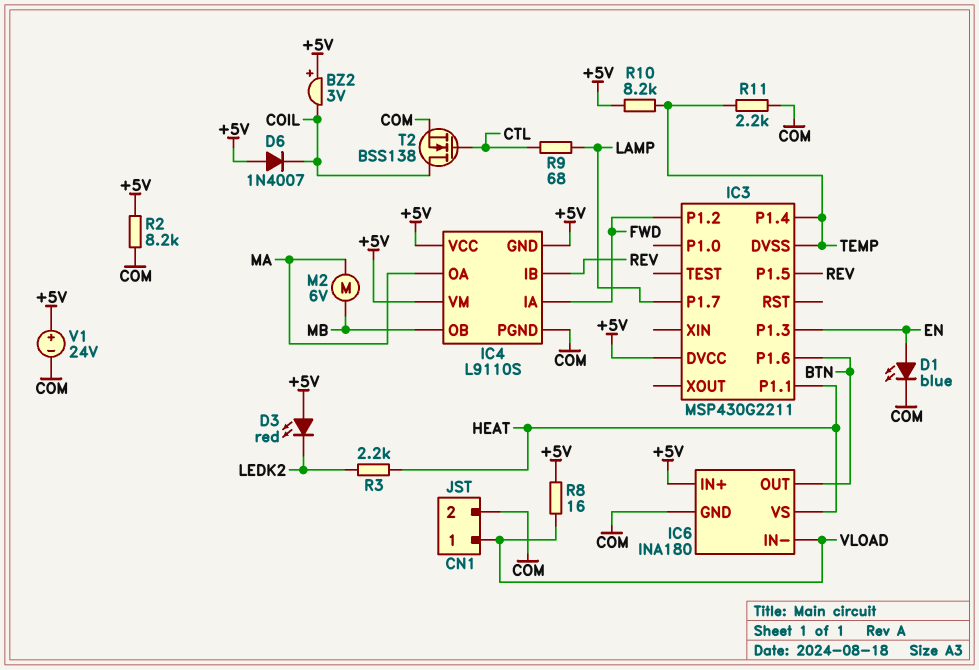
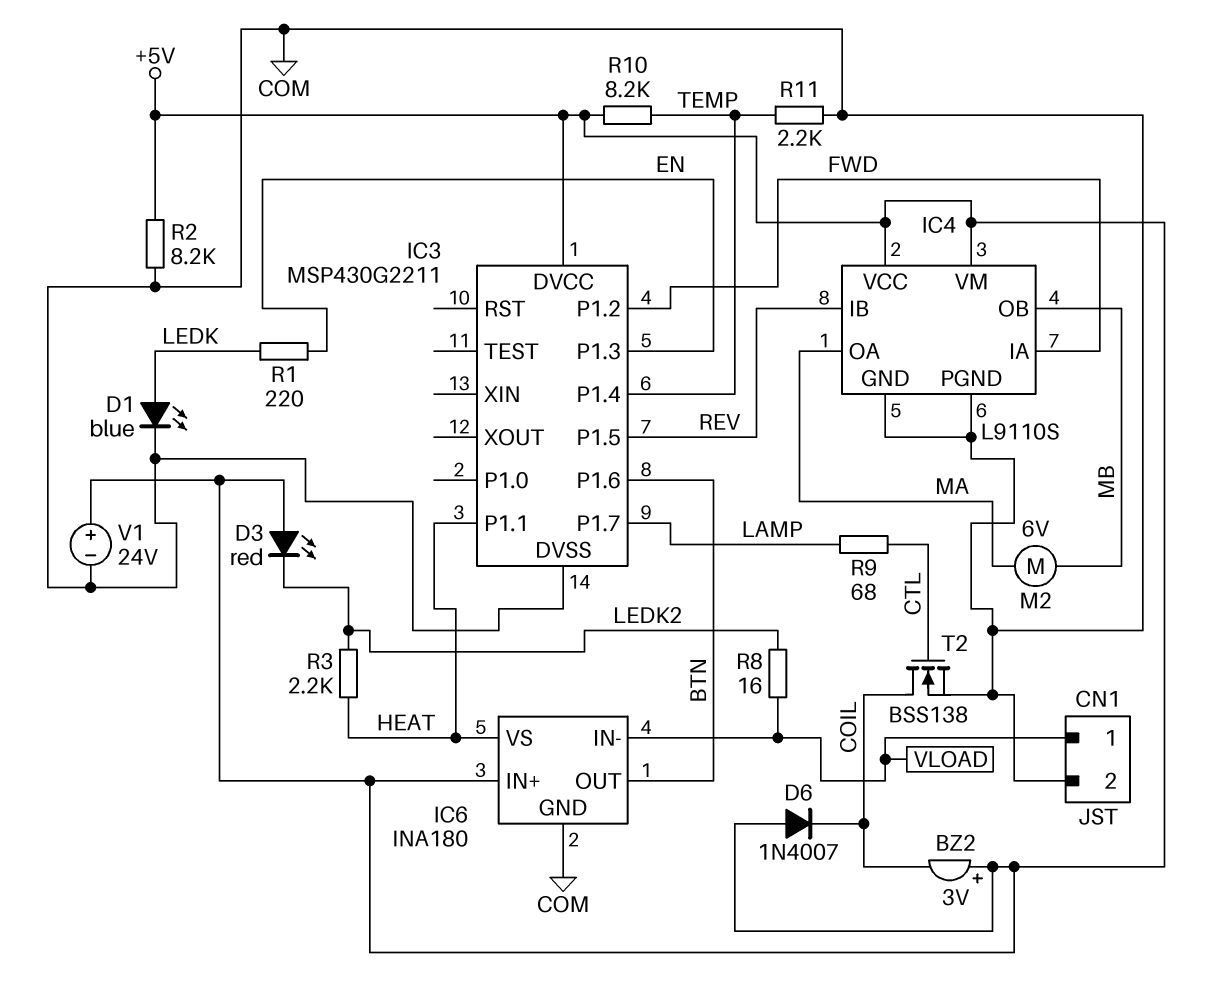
D1: LED blue (A EN, K COM) -> LED blue (A LEDK, K COM)
IC3 pin DVSS: TEMP -> COM
IC4 pin GND: +5V -> COM
R1: none -> 220 (EN, LEDK)
R8: 16 (+5V, VLOAD) -> 16 (LEDK2, VLOAD)

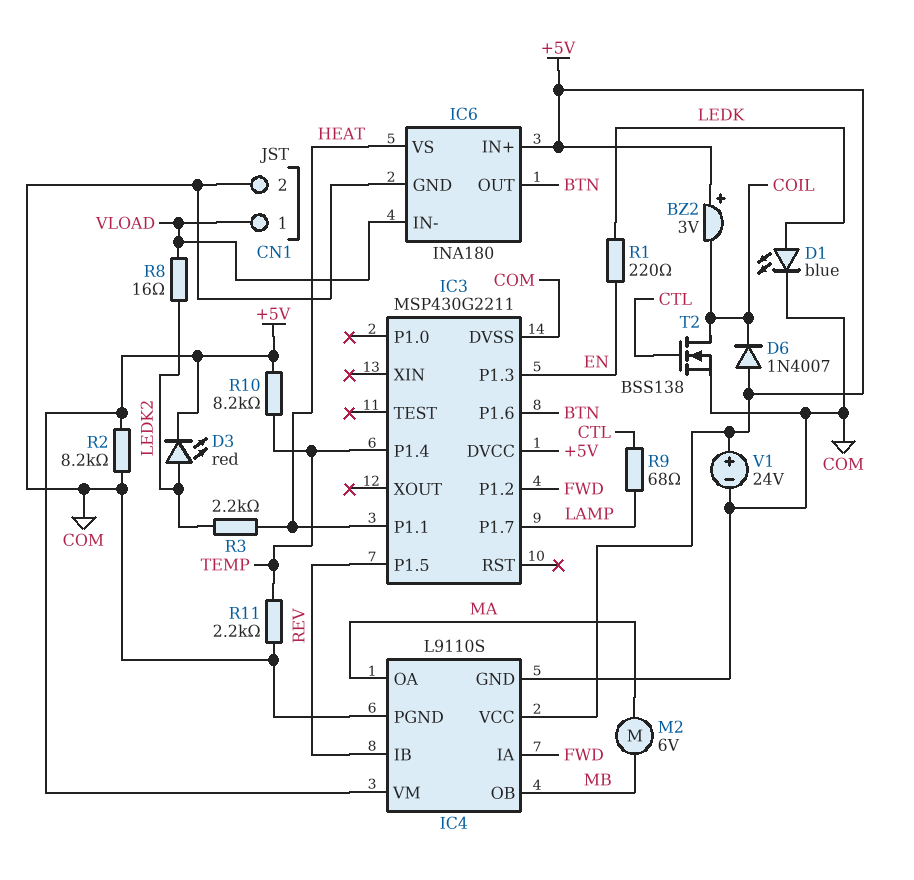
D3: LED red (A +5V, K LEDK2) -> LED red (A LEDK2, K +5V)

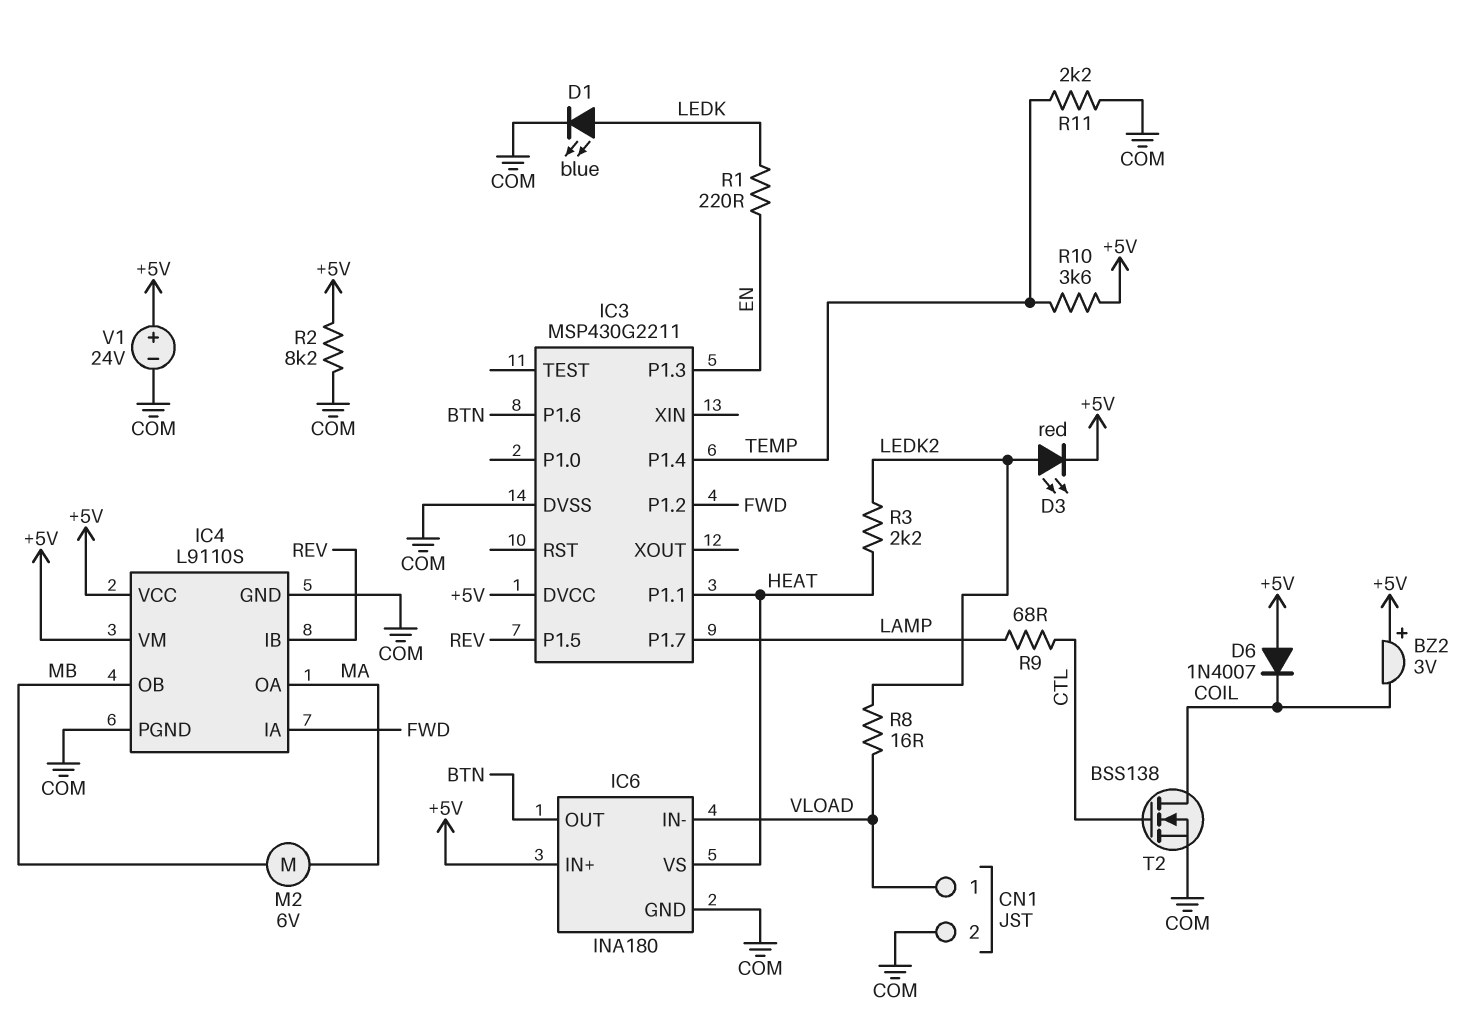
R10: 8.2k (+5V, TEMP) -> 3.6k (+5V, TEMP)

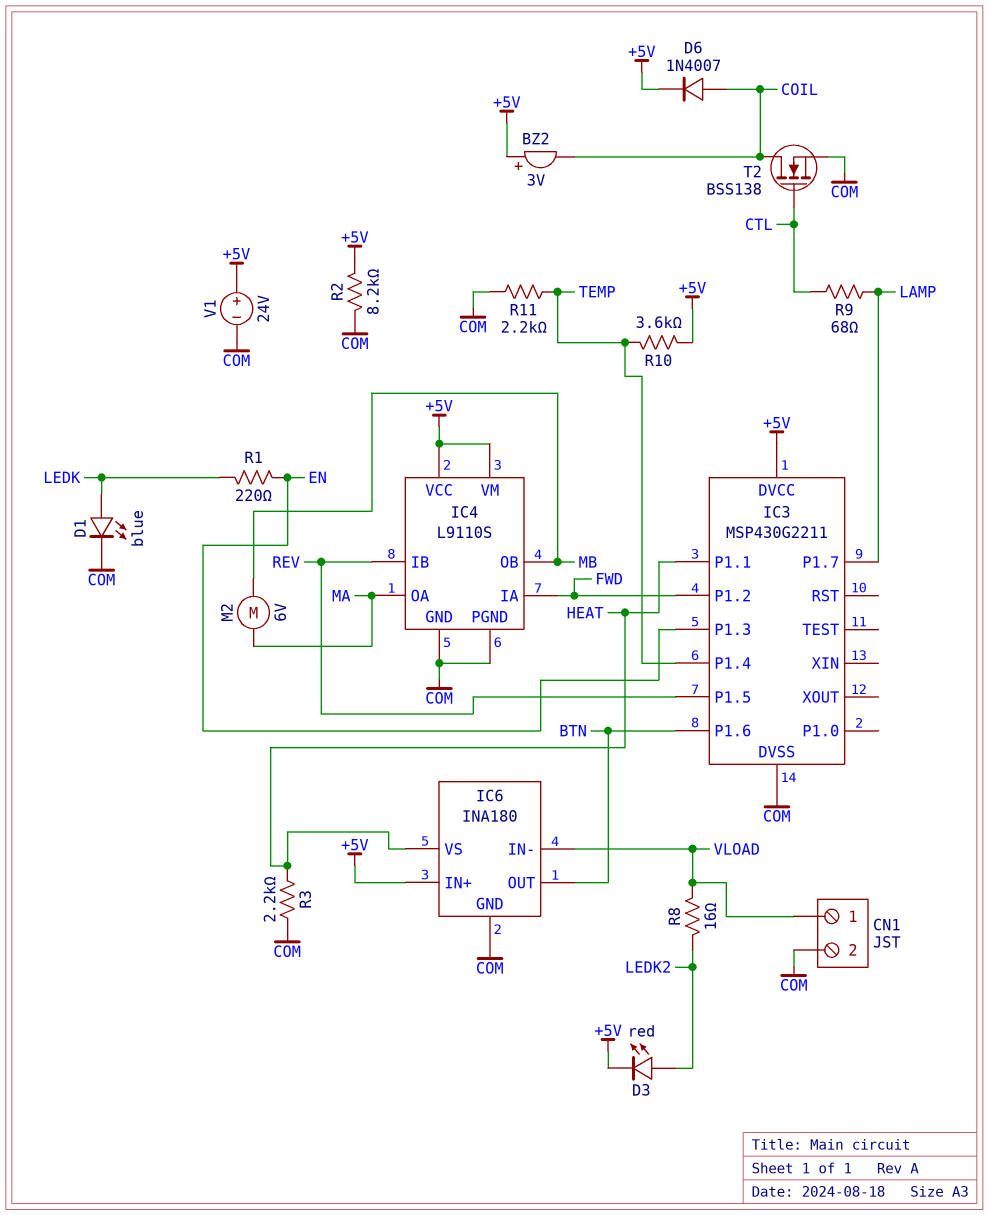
D6: diode 1N4007 (A +5V, K COIL) -> diode 1N4007 (A COIL, K +5V)
R3: 2.2k (HEAT, LEDK2) -> 2.2k (COM, HEAT)

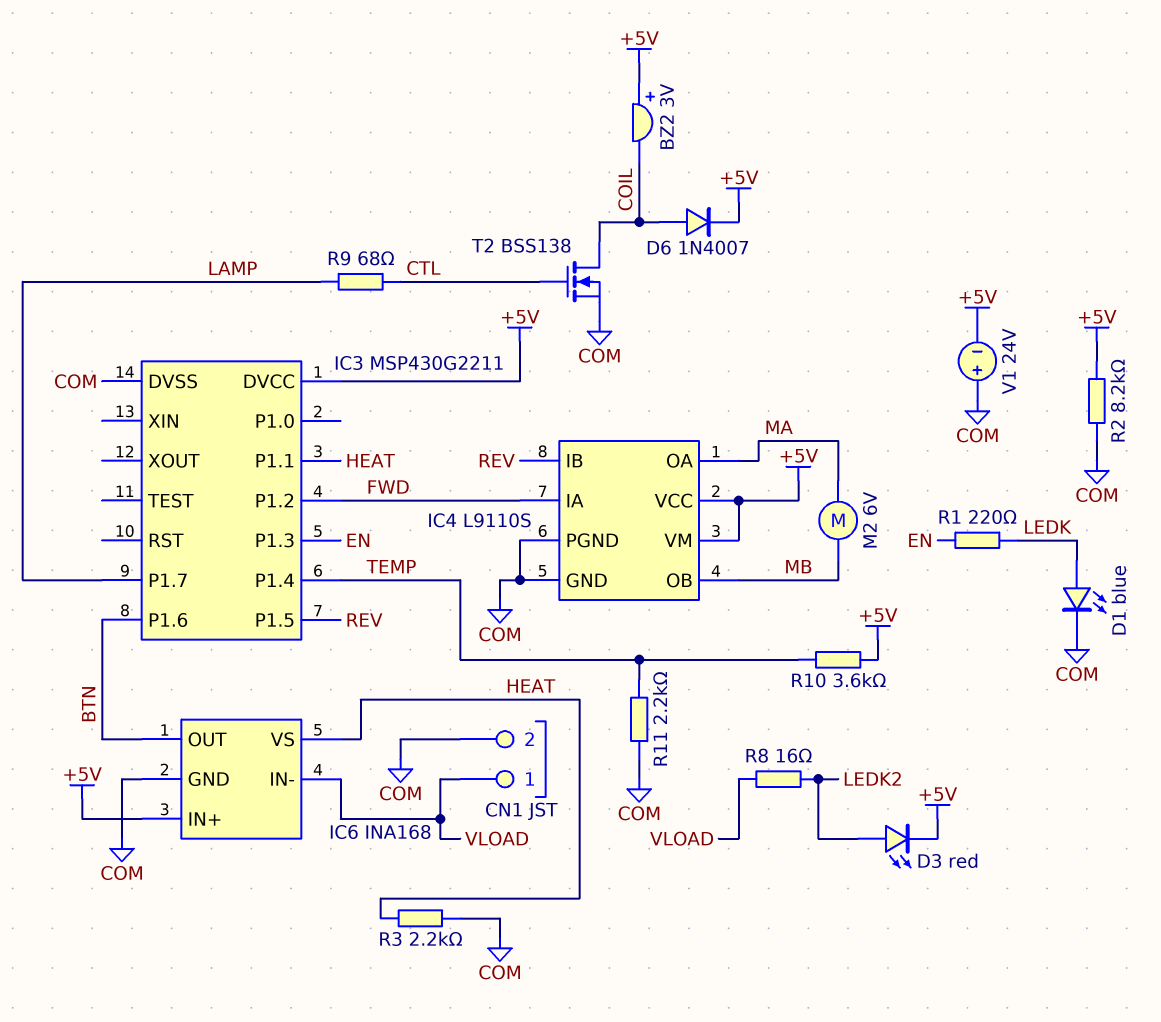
IC6: INA180 -> INA168
V1: 24V (plus +5V, minus COM) -> 24V (plus COM, minus +5V)

